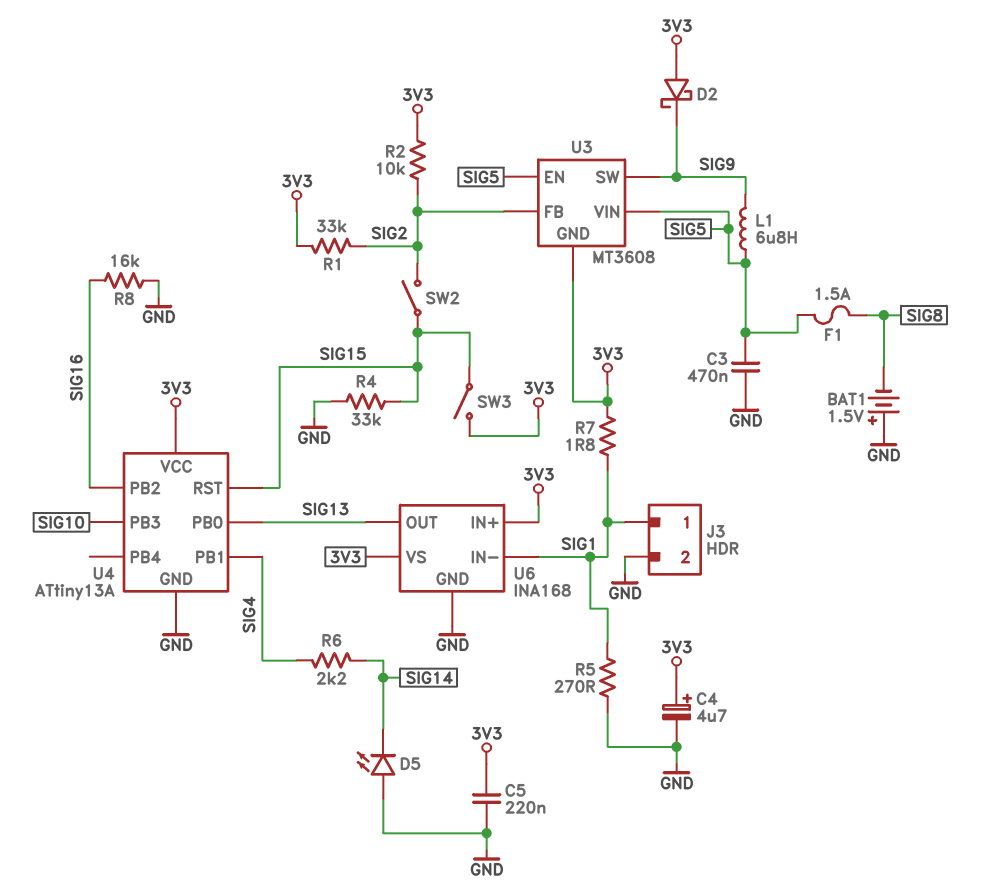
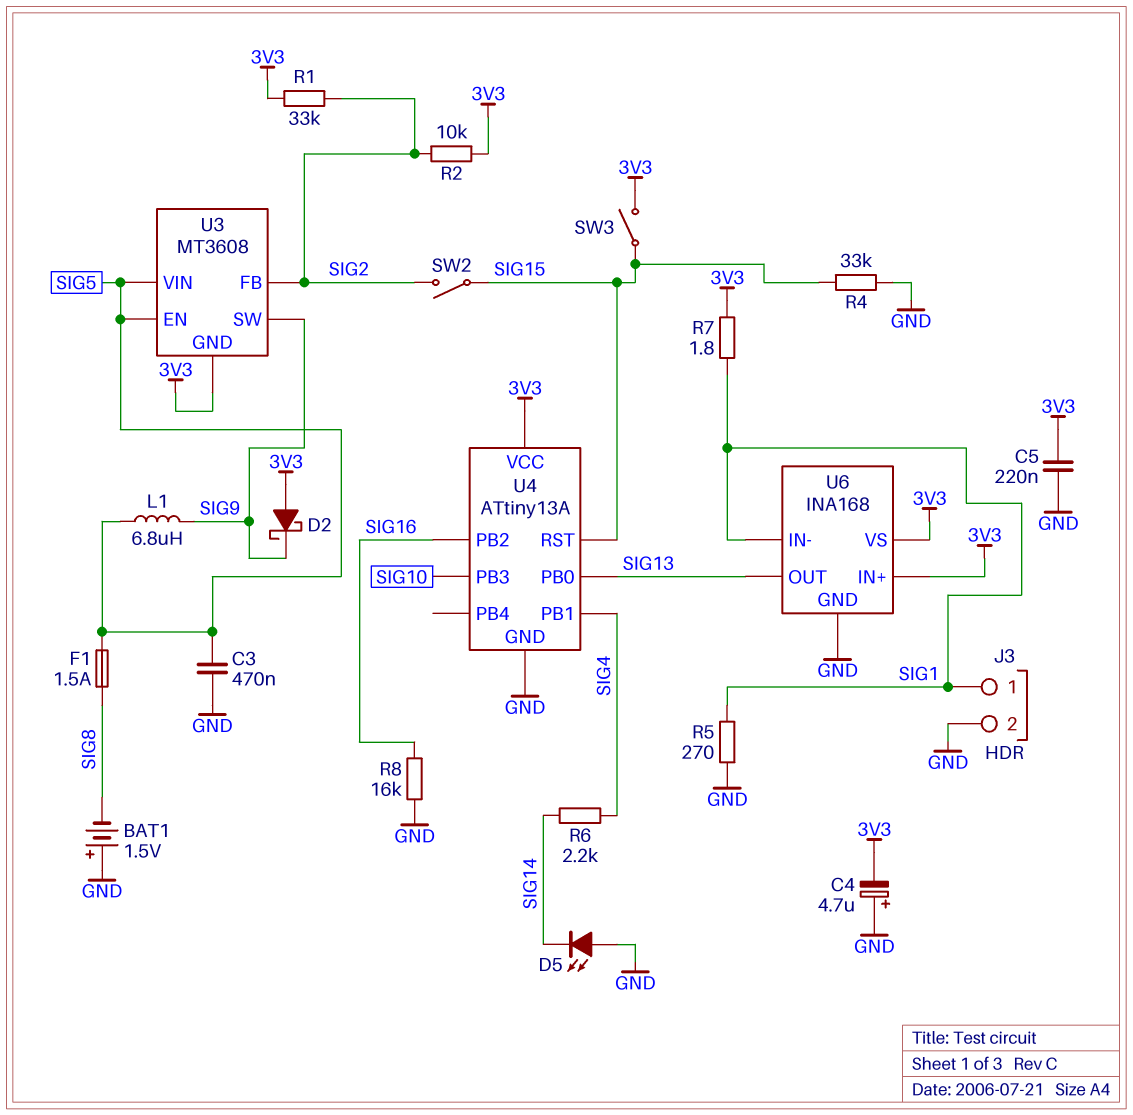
C4: 4.7uF (plus 3V3, minus GND) -> 4.7uF (plus GND, minus 3V3)

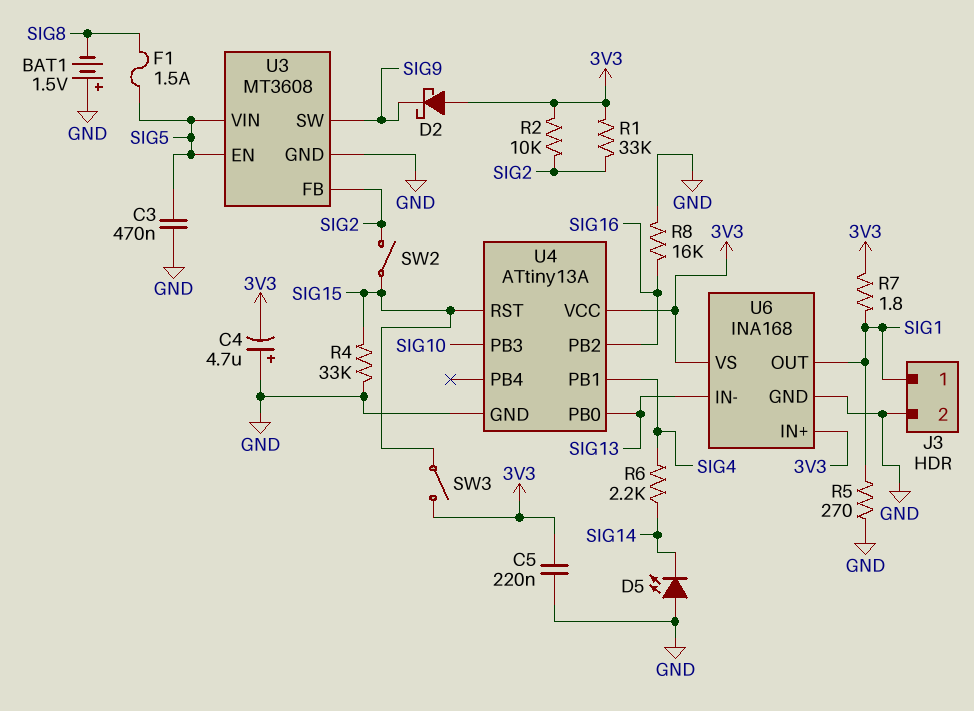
L1: 6.8uH (SIG5, SIG9) -> none
U3 pin GND: 3V3 -> GND
U6 pin IN-: SIG1 -> SIG13
U6 pin OUT: SIG13 -> SIG1

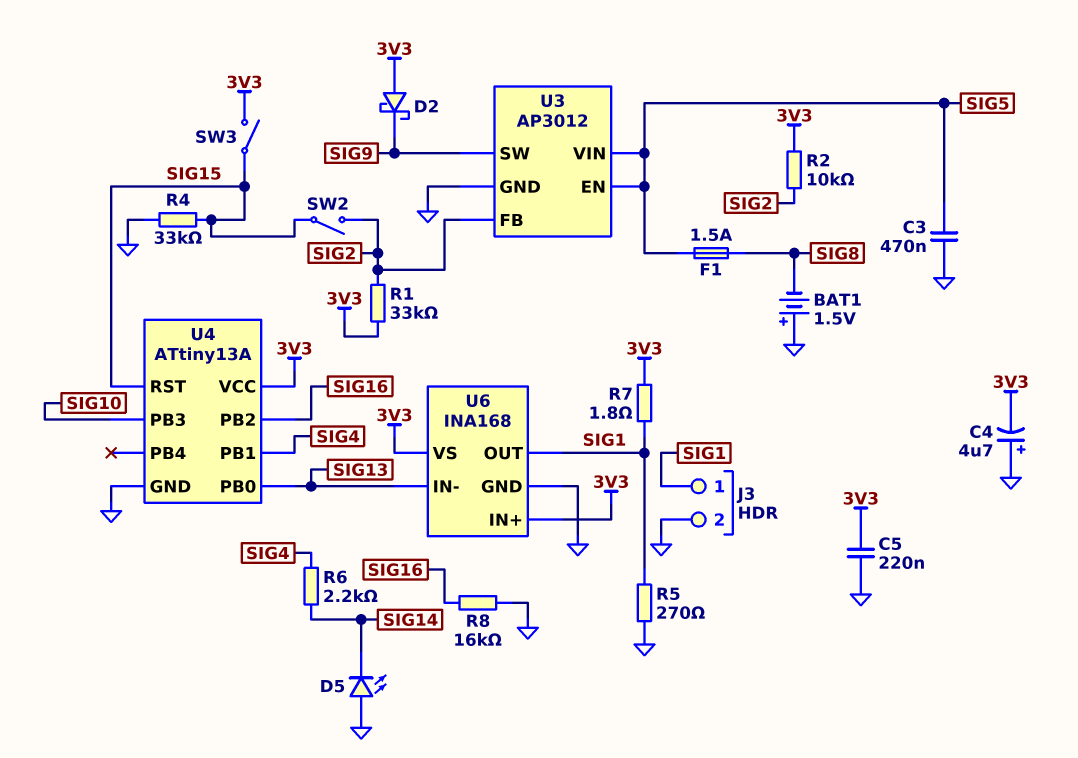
U3: MT3608 -> AP3012

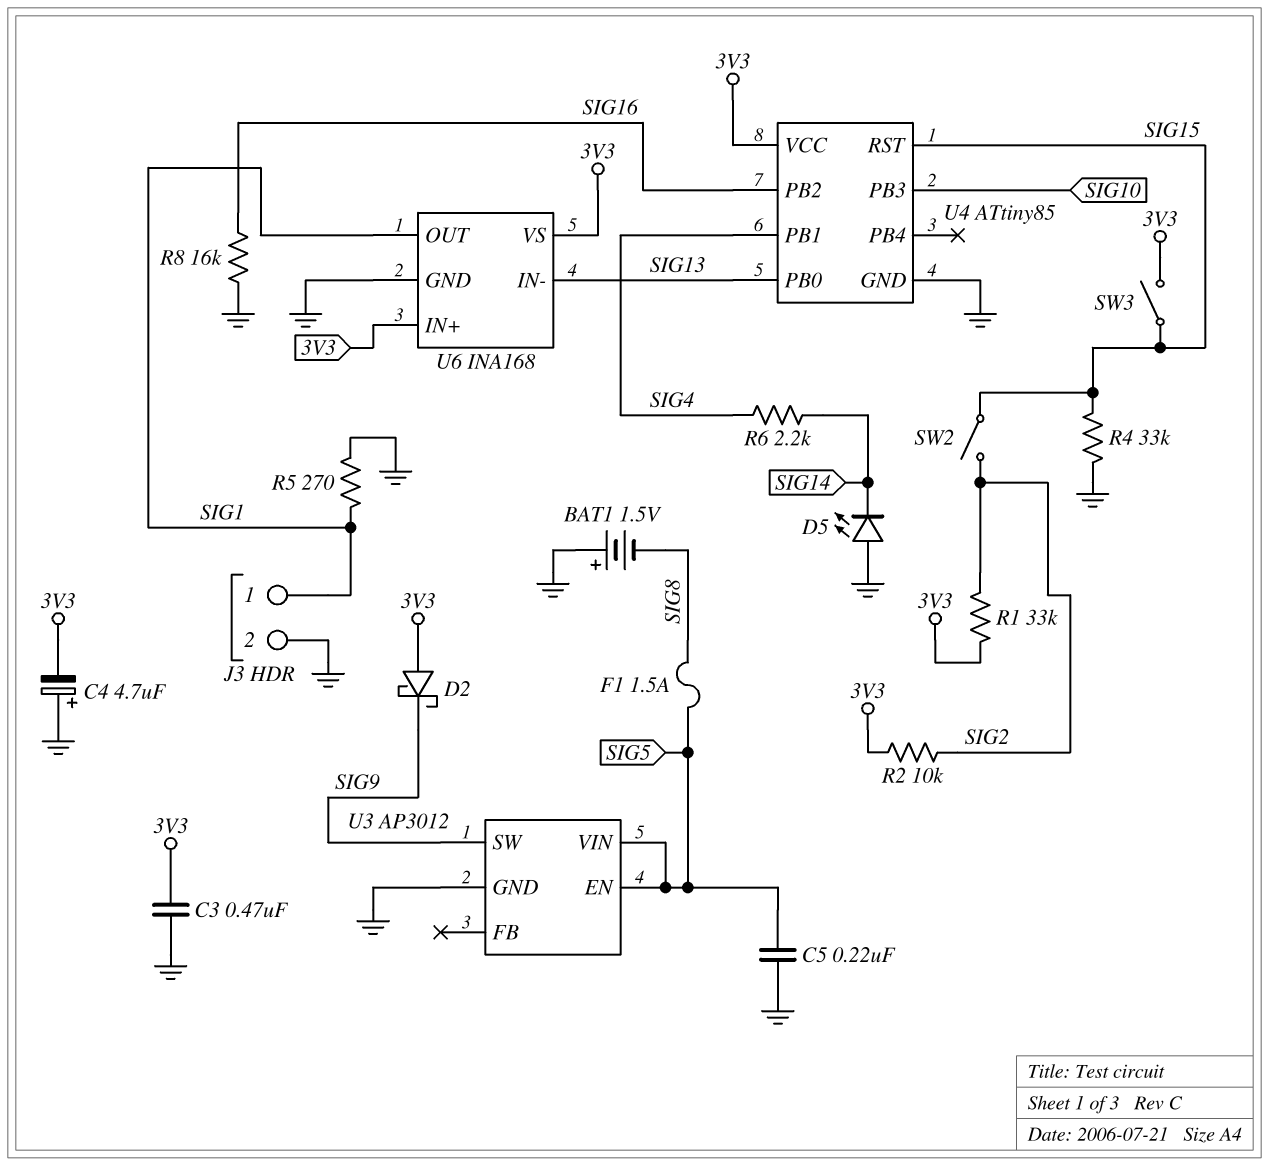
C3: 470nF (GND, SIG5) -> 470nF (3V3, GND)
C5: 220nF (3V3, GND) -> 220nF (GND, SIG5)
R7: 1.8 (3V3, SIG1) -> none
U3 pin FB: SIG2 -> none
U4: ATtiny13A -> ATtiny85

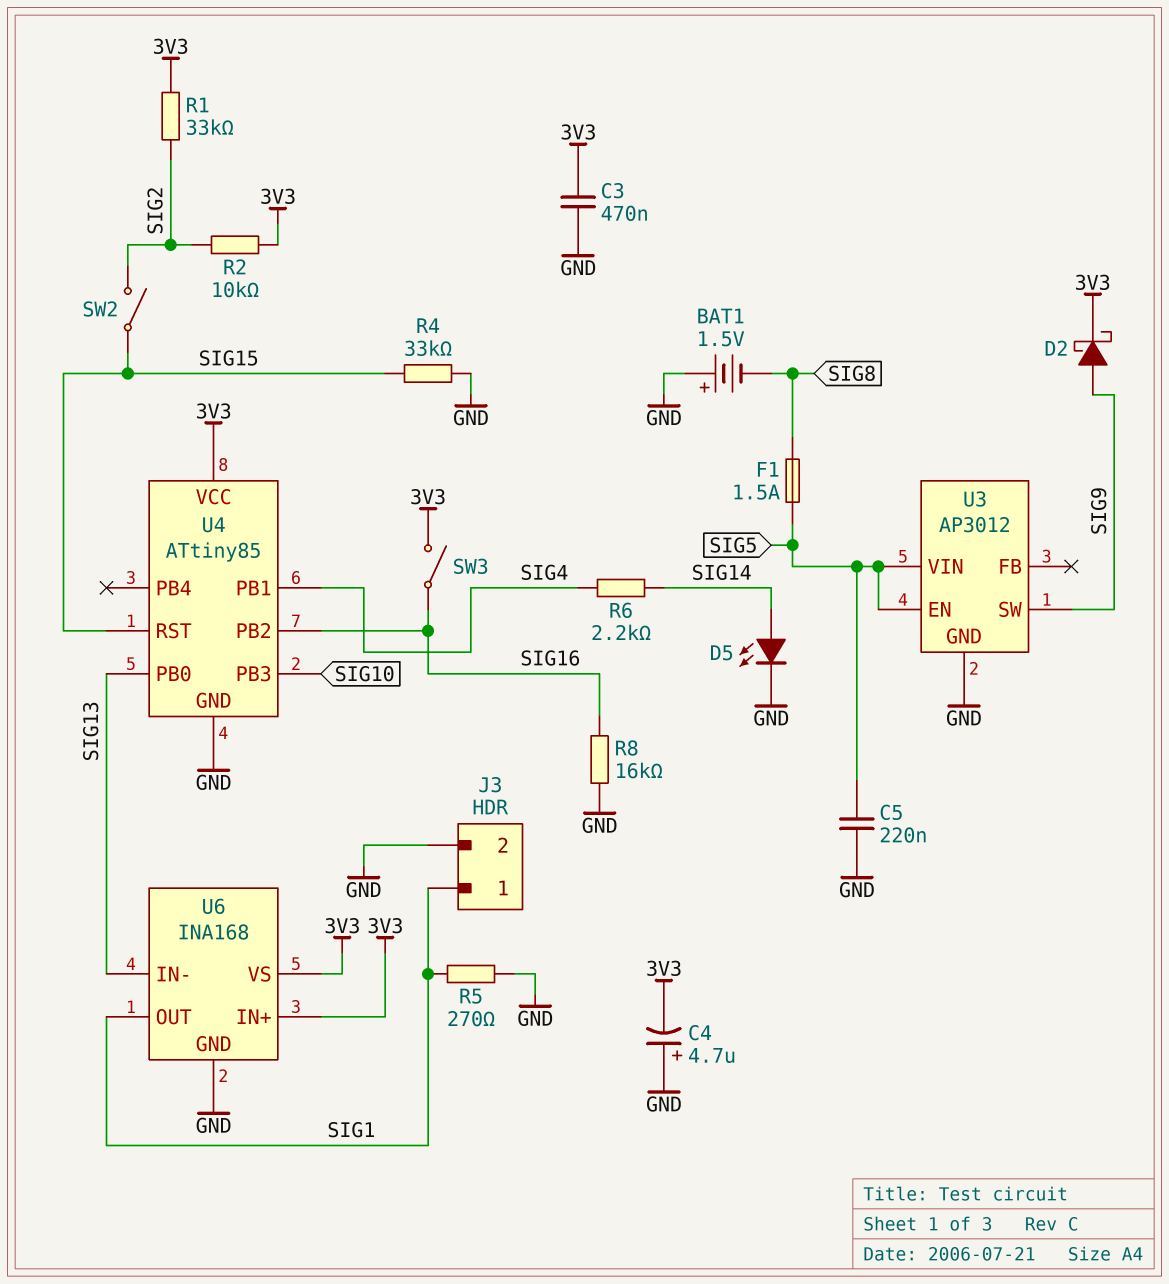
D2: schottky (A 3V3, K SIG9) -> schottky (A SIG9, K 3V3)
D5: LED (A GND, K SIG14) -> LED (A SIG14, K GND)
SW3: switch (3V3, SIG15) -> switch (3V3, SIG16)

